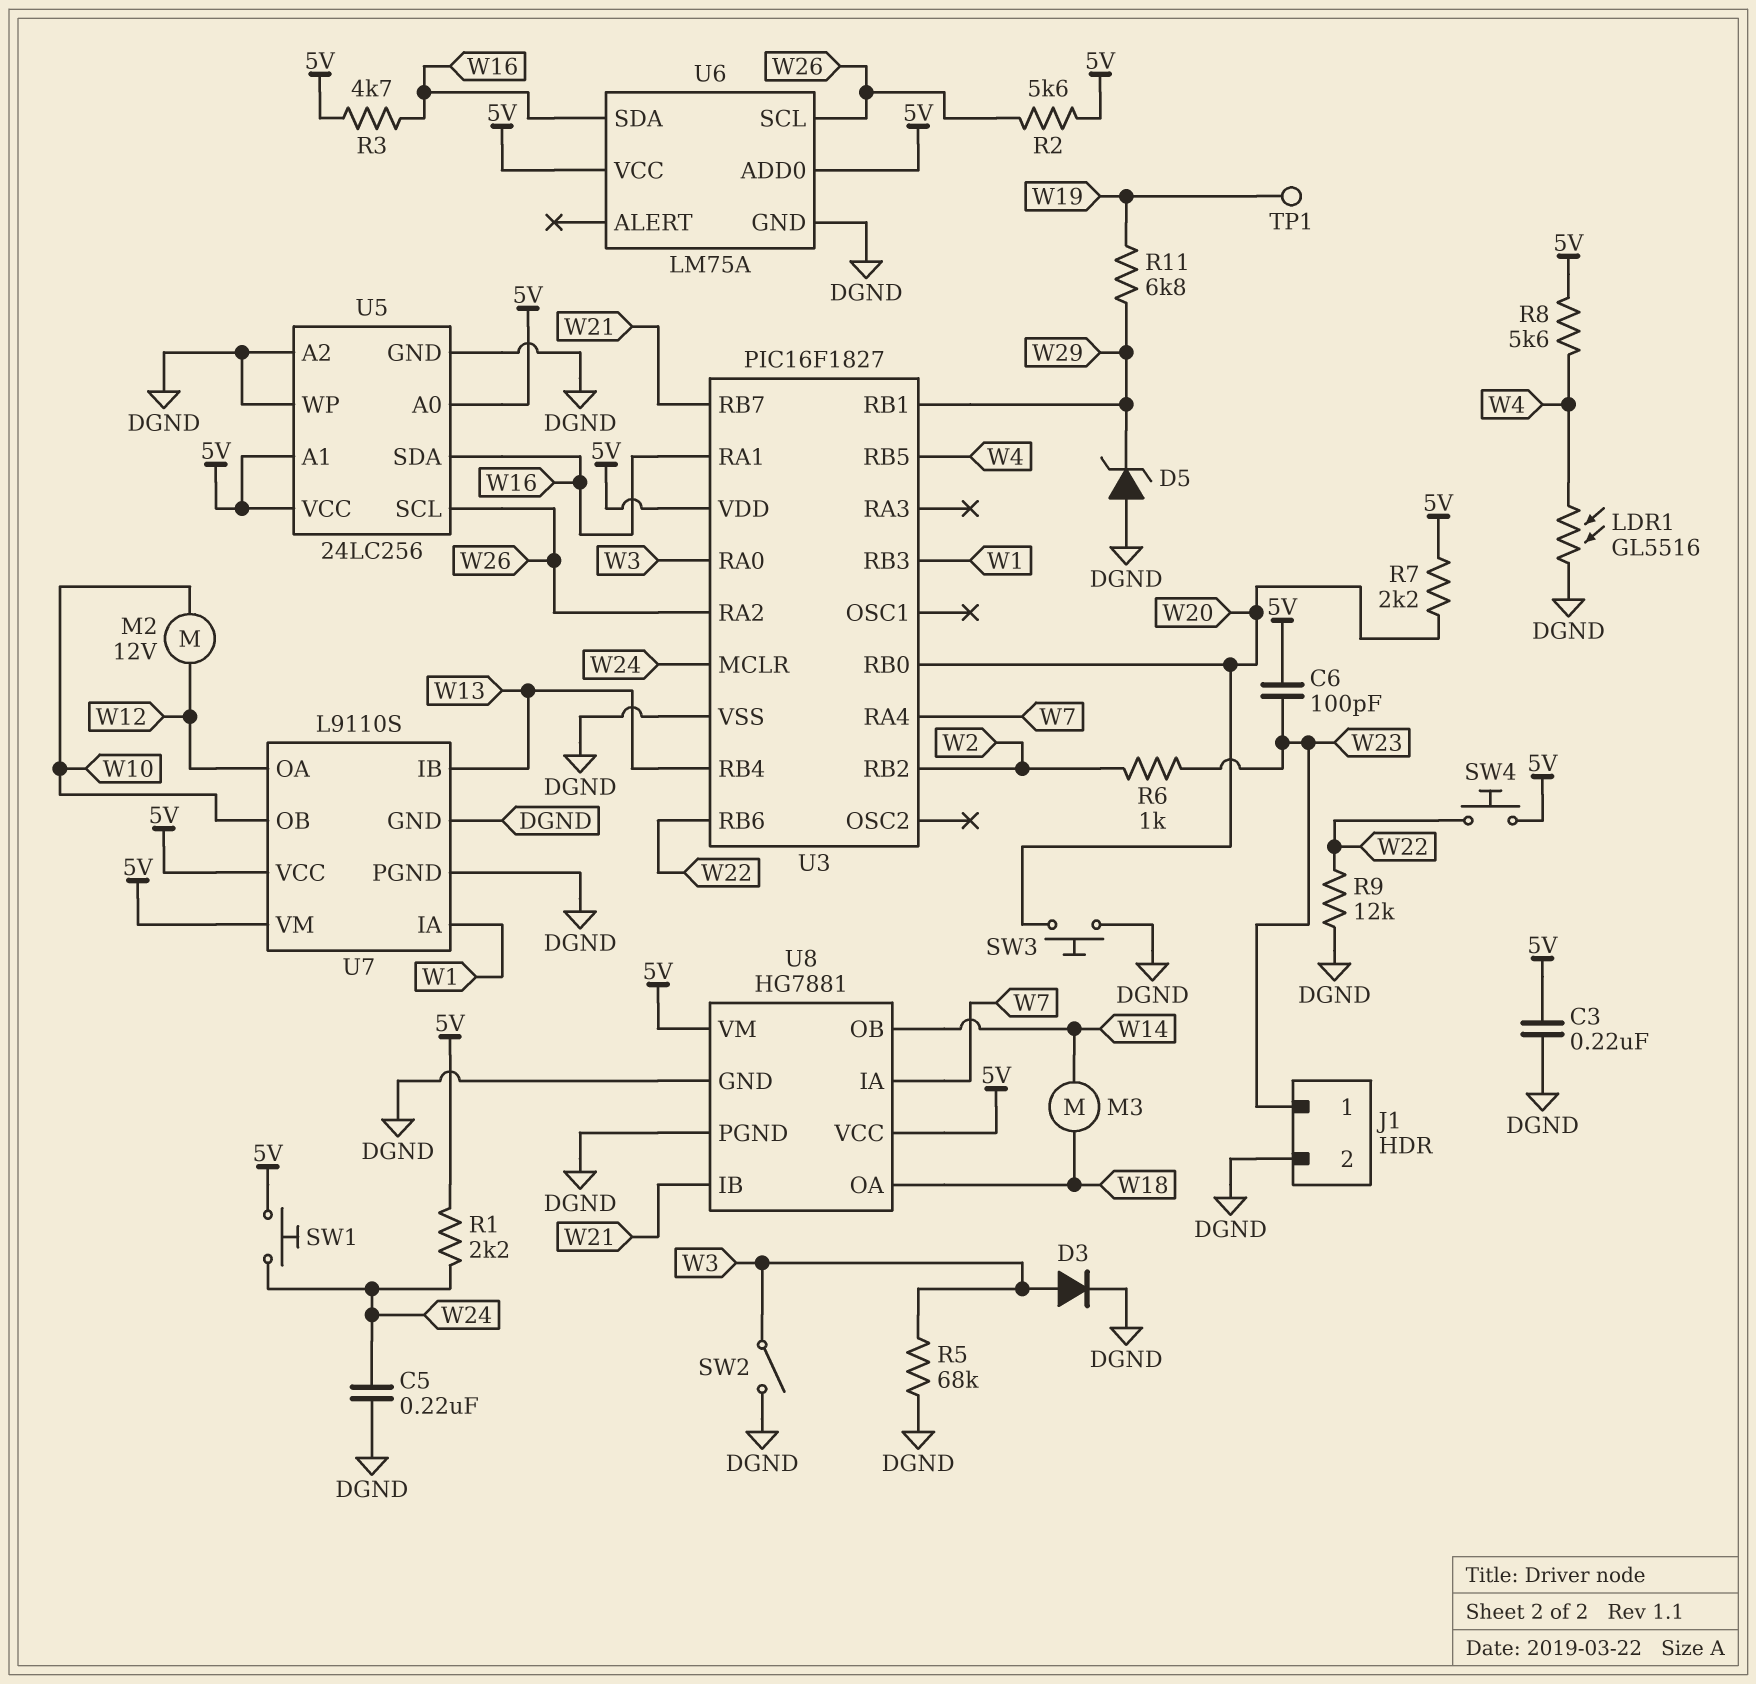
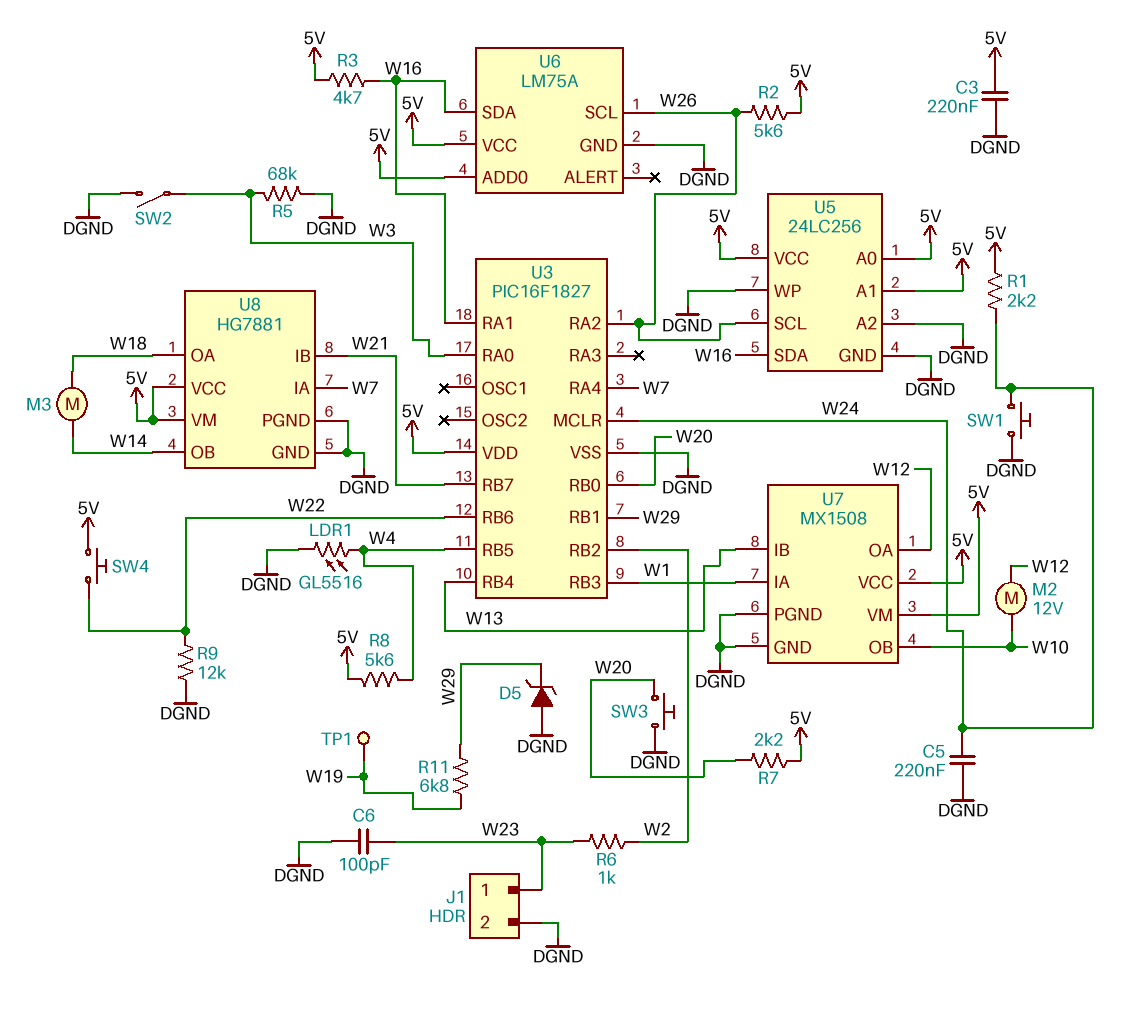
C6: 100pF (5V, W23) -> 100pF (DGND, W23)
D3: diode (A W3, K DGND) -> none
SW1: button (5V, W24) -> button (DGND, W24)
U7: L9110S -> MX1508

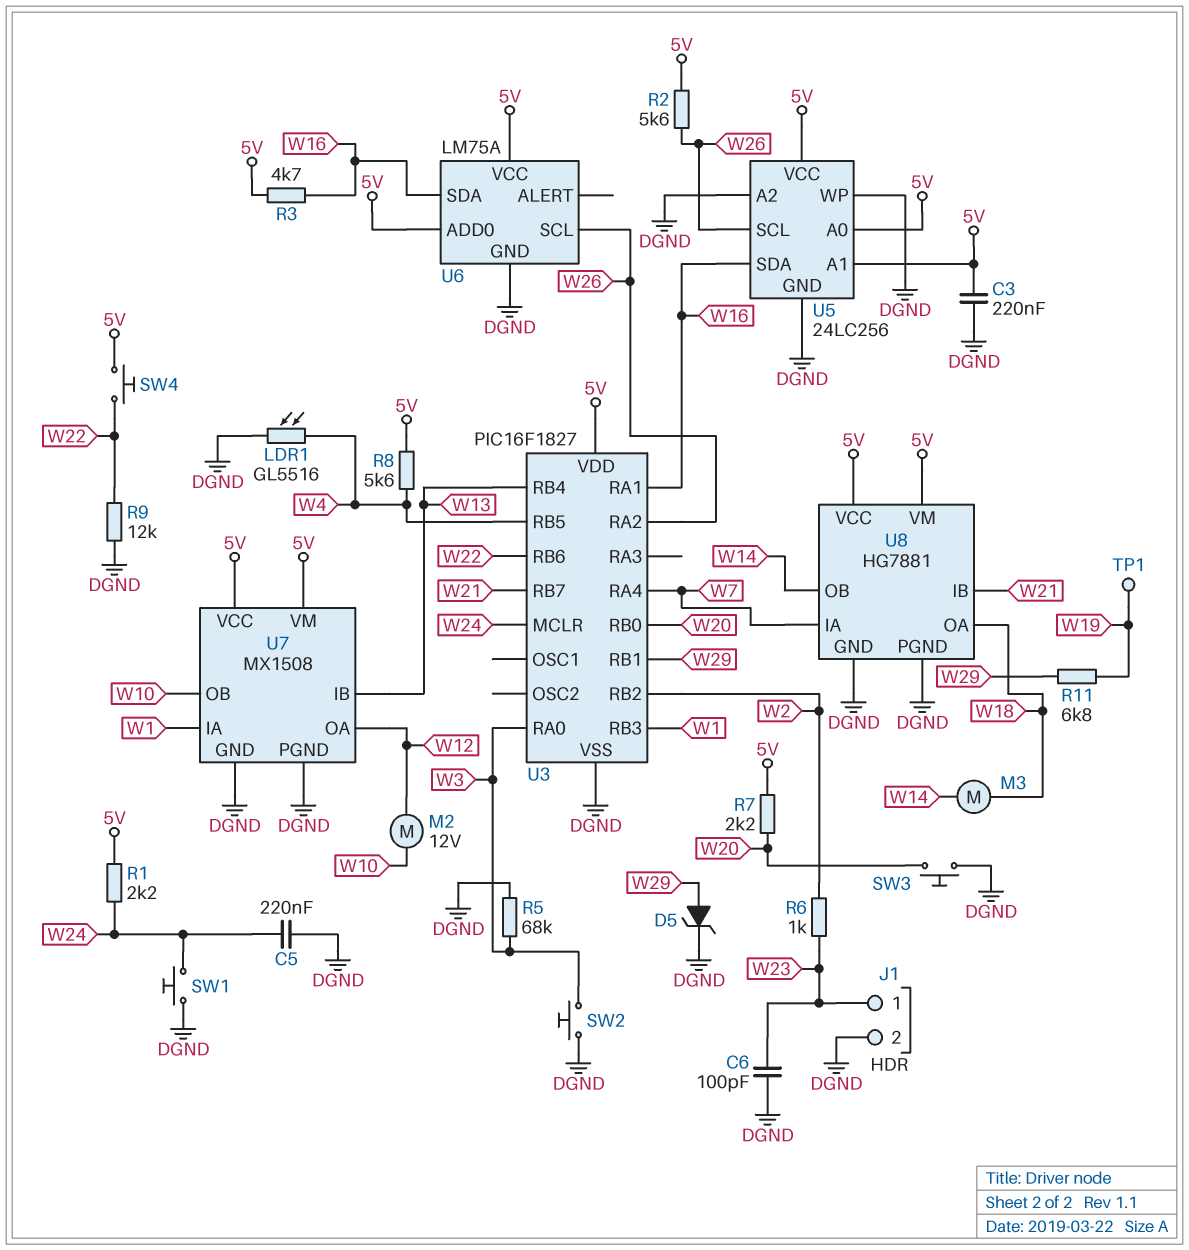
D5: zener (A DGND, K W29) -> zener (A W29, K DGND)
SW2: switch (DGND, W3) -> button (DGND, W3)

